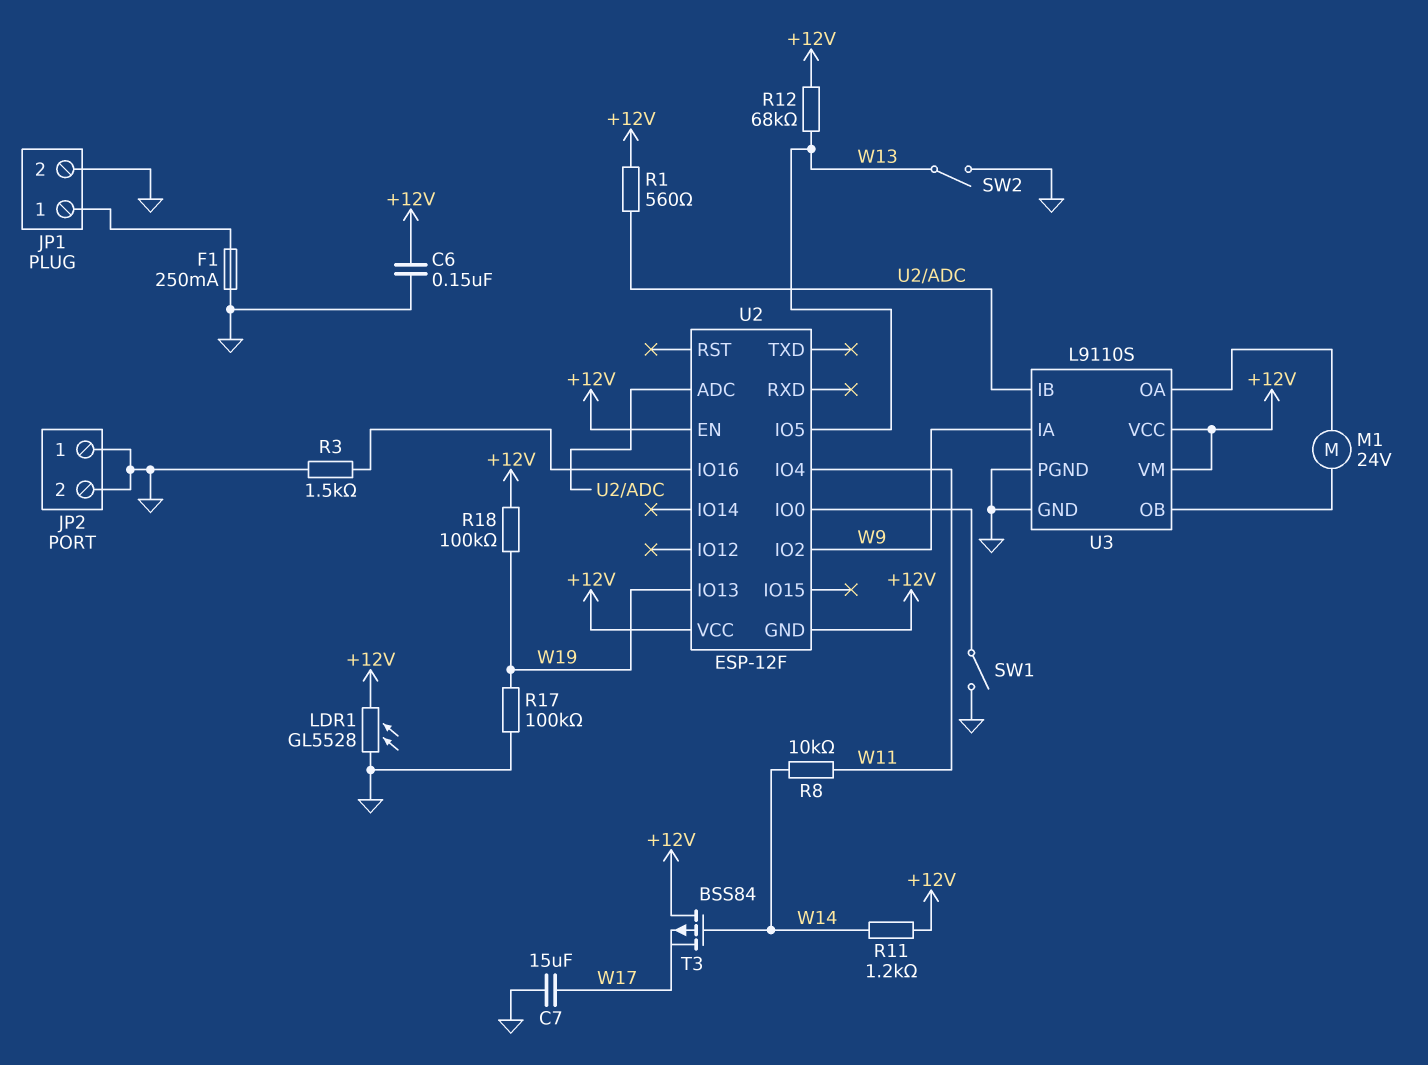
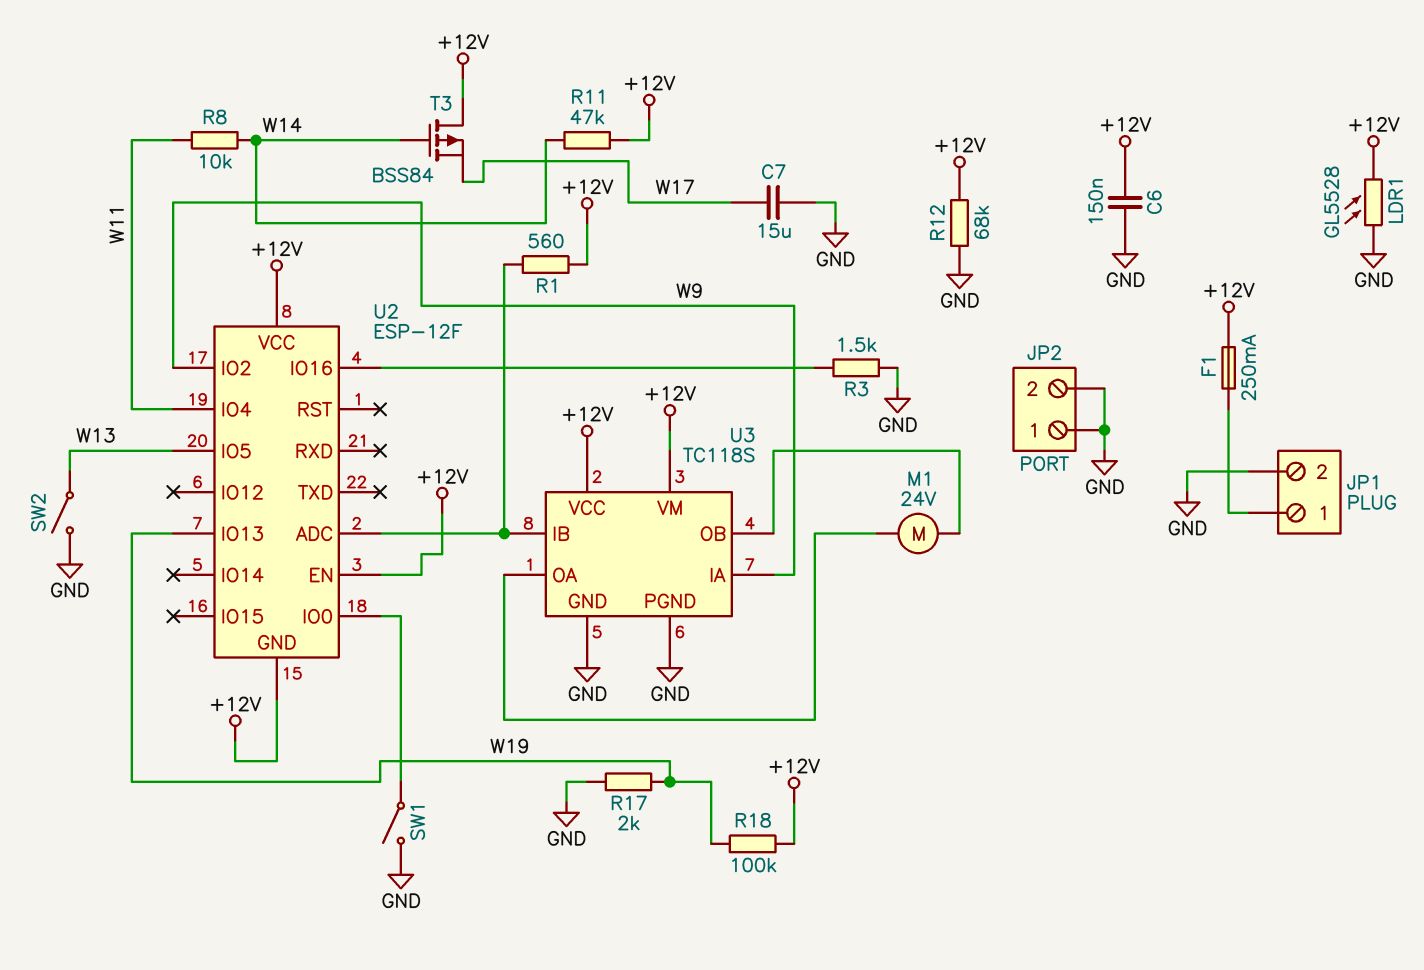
F1: 250mA (GND, JP1/1) -> 250mA (+12V, JP1/1)
R11: 1.2k (+12V, W14) -> 47k (+12V, W14)
R12: 68k (+12V, W13) -> 68k (+12V, GND)
R17: 100k (GND, W19) -> 2k (GND, W19)
U3: L9110S -> TC118S

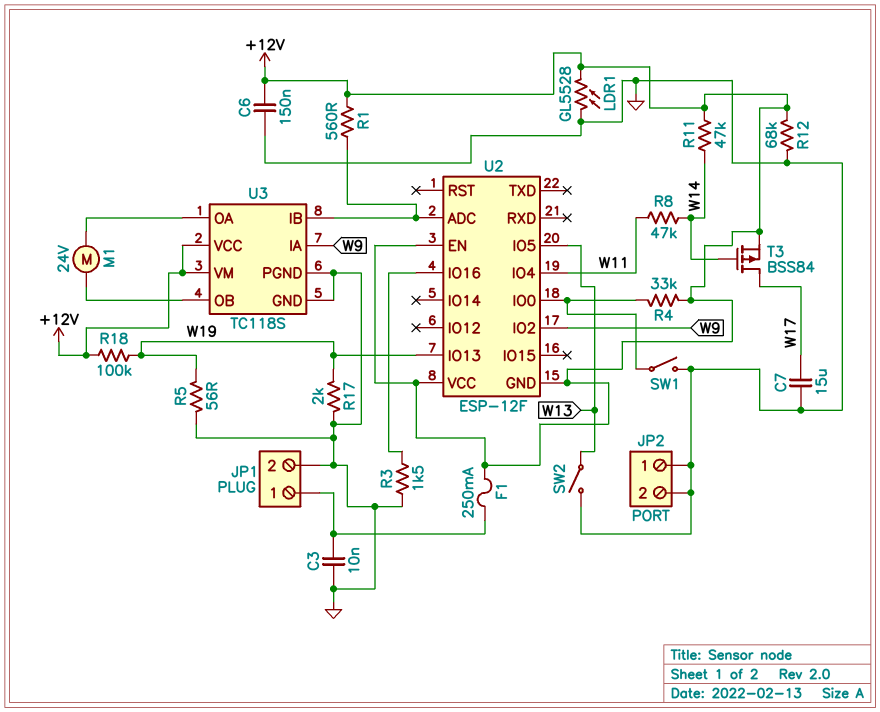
C3: none -> 10nF (GND, JP1/1)
R4: none -> 33k (+12V, U2/IO0)
R5: none -> 56 (GND, W19)
R8: 10k (W11, W14) -> 47k (W11, W14)
T3: PMOS BSS84 (G W14, D +12V, S W17) -> PMOS BSS84 (G W14, D W17, S +12V)

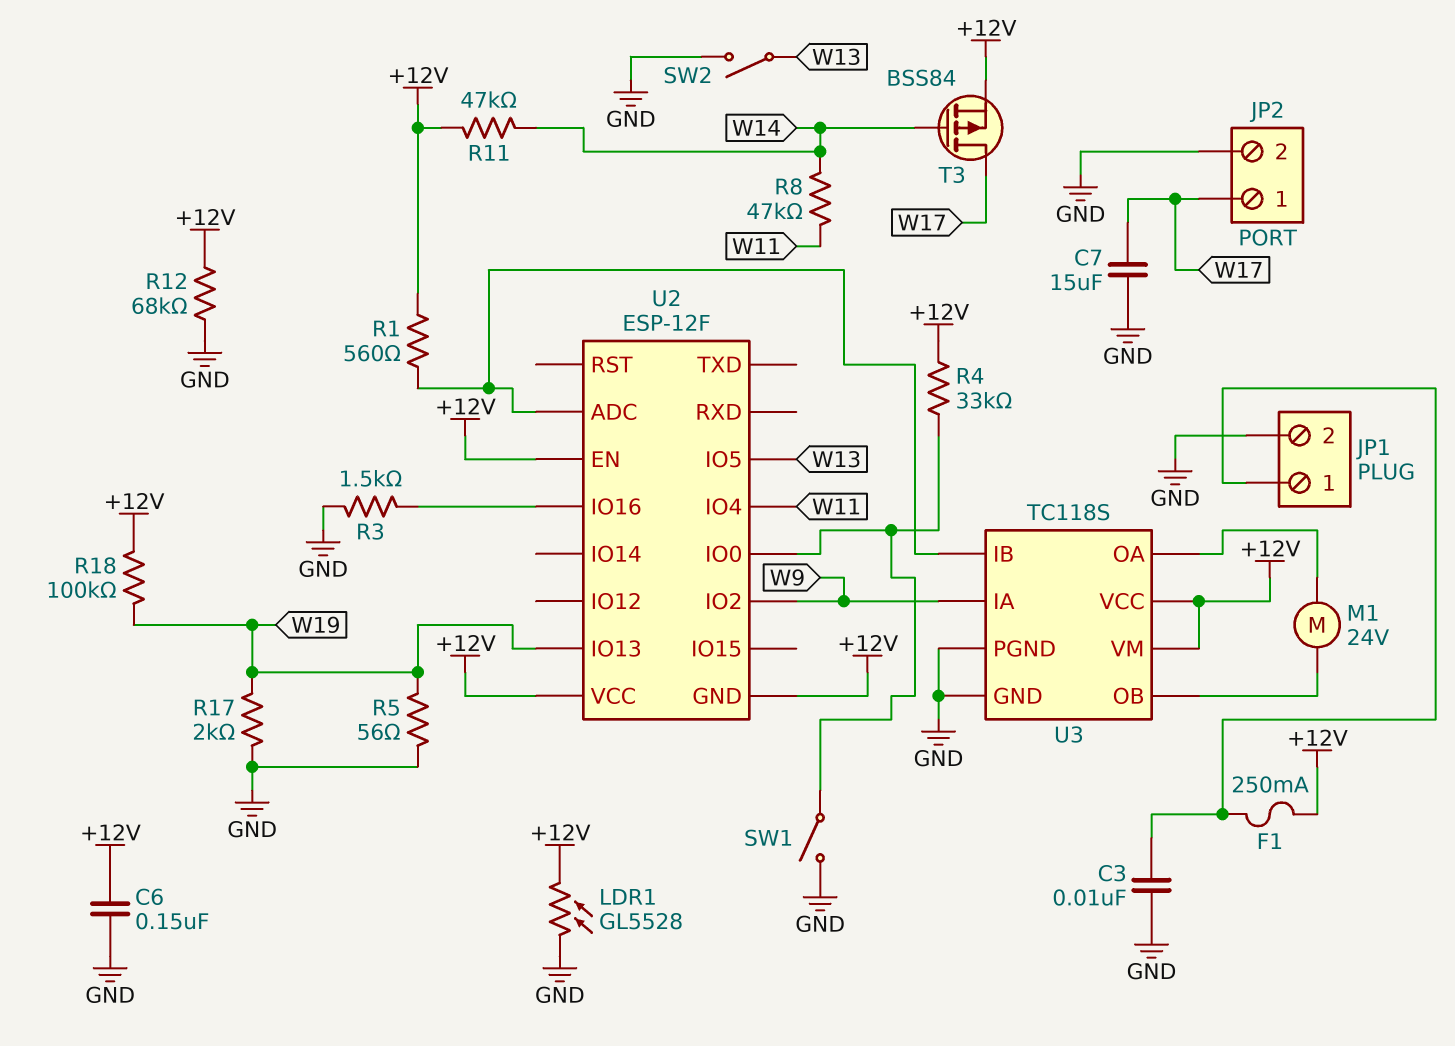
JP2 pin 1: GND -> W17

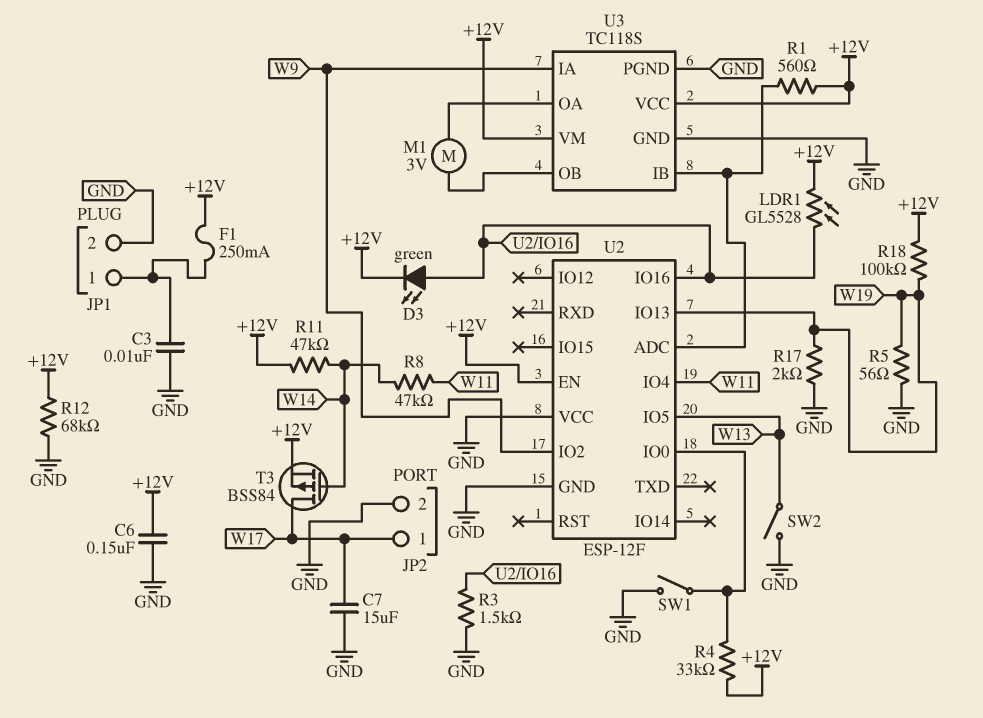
D3: none -> LED green (A U2/IO16, K +12V)
LDR1: GL5528 (+12V, GND) -> GL5528 (+12V, U2/IO16)
M1: motor 24V (U3/OA, U3/OB) -> motor 3V (U3/OA, U3/OB)
U2 pin GND: +12V -> GND
U2 pin VCC: +12V -> GND

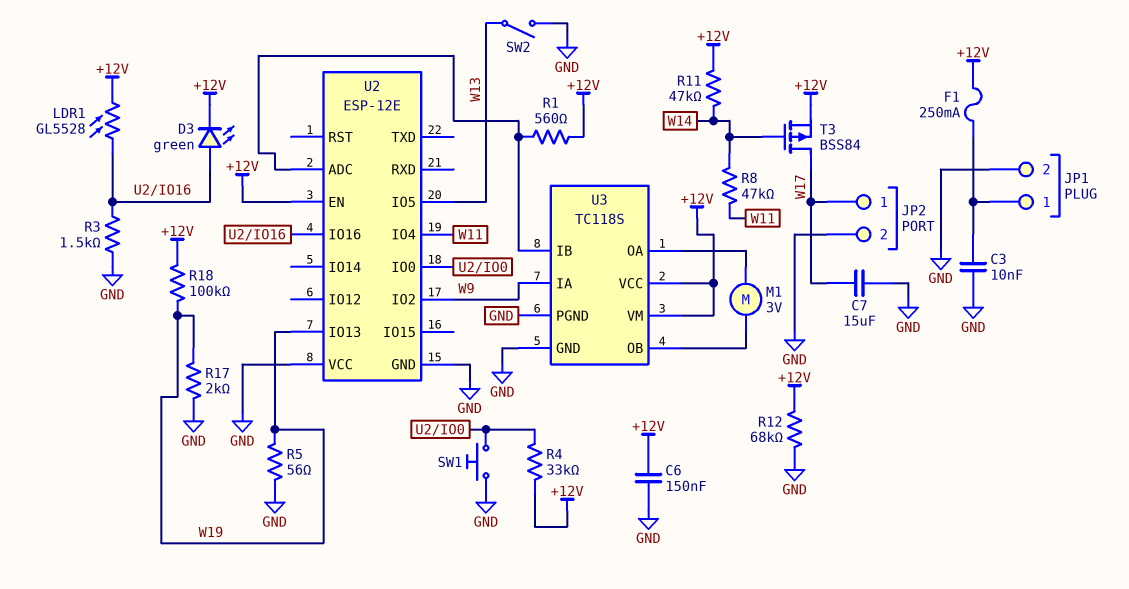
SW1: switch (GND, U2/IO0) -> button (GND, U2/IO0)
U2: ESP-12F -> ESP-12E

